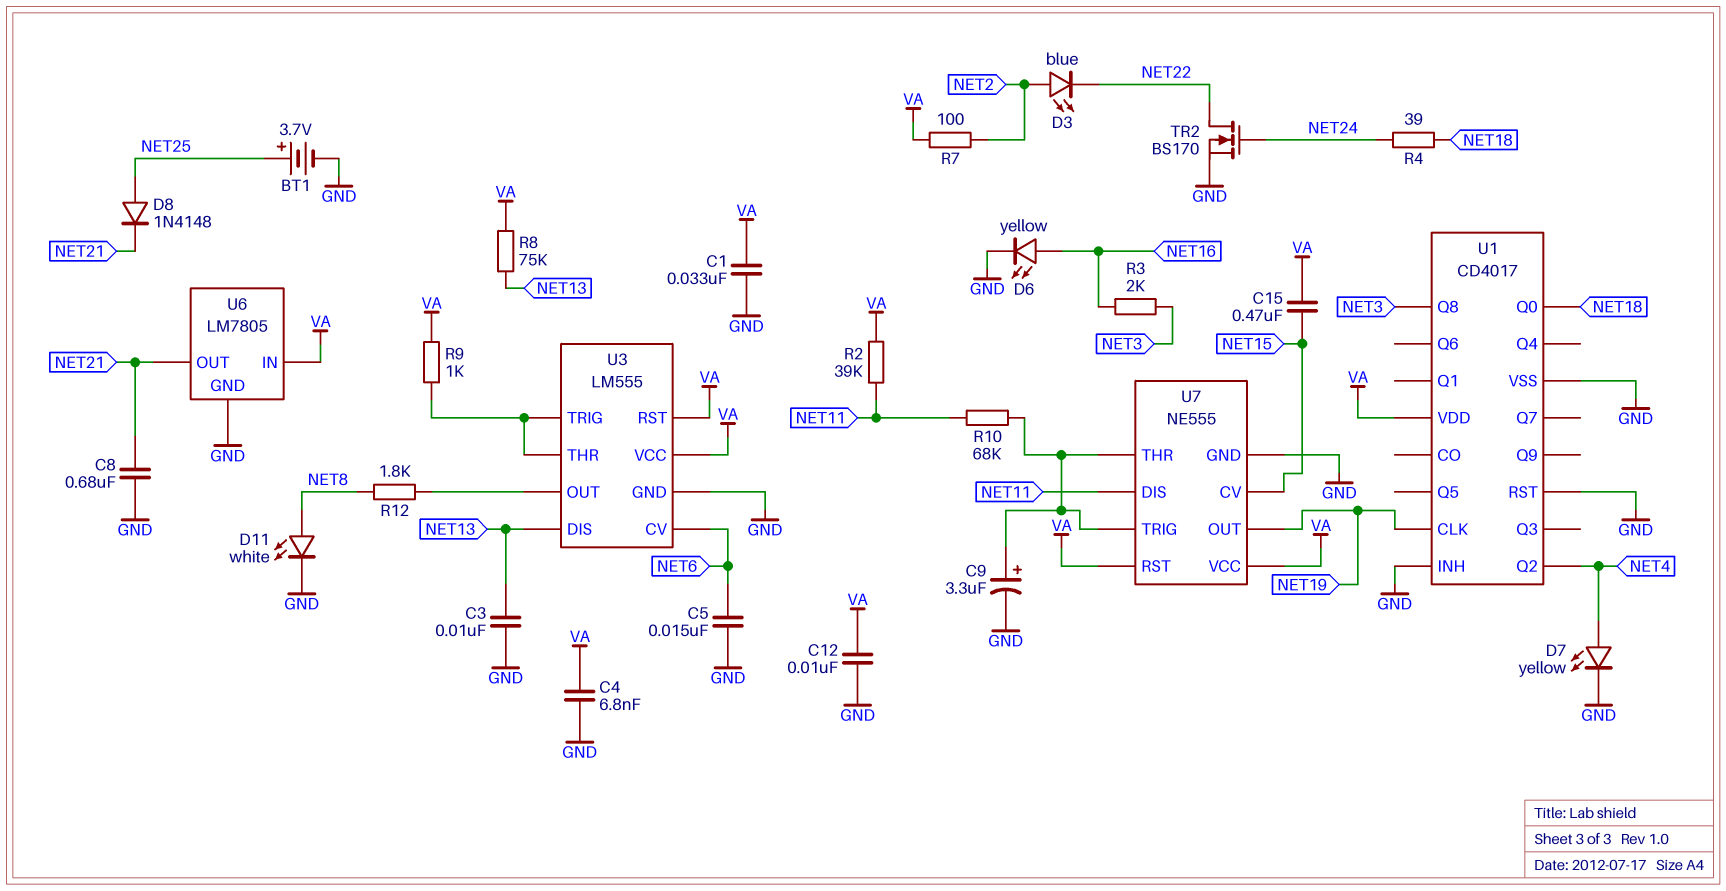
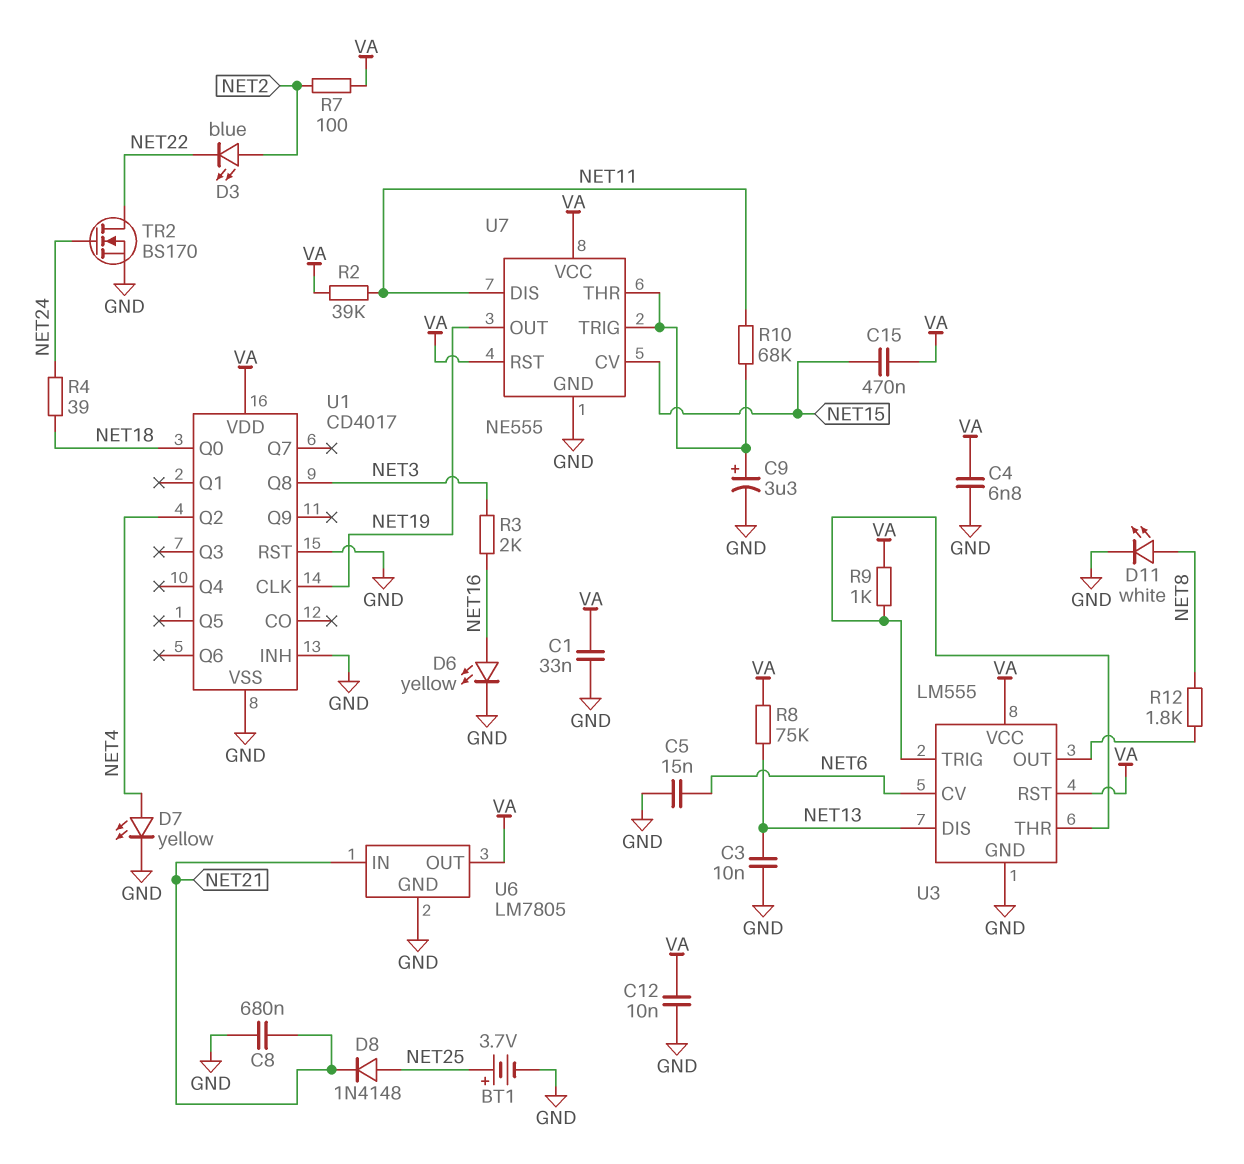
U6 pin IN: VA -> NET21
U6 pin OUT: NET21 -> VA

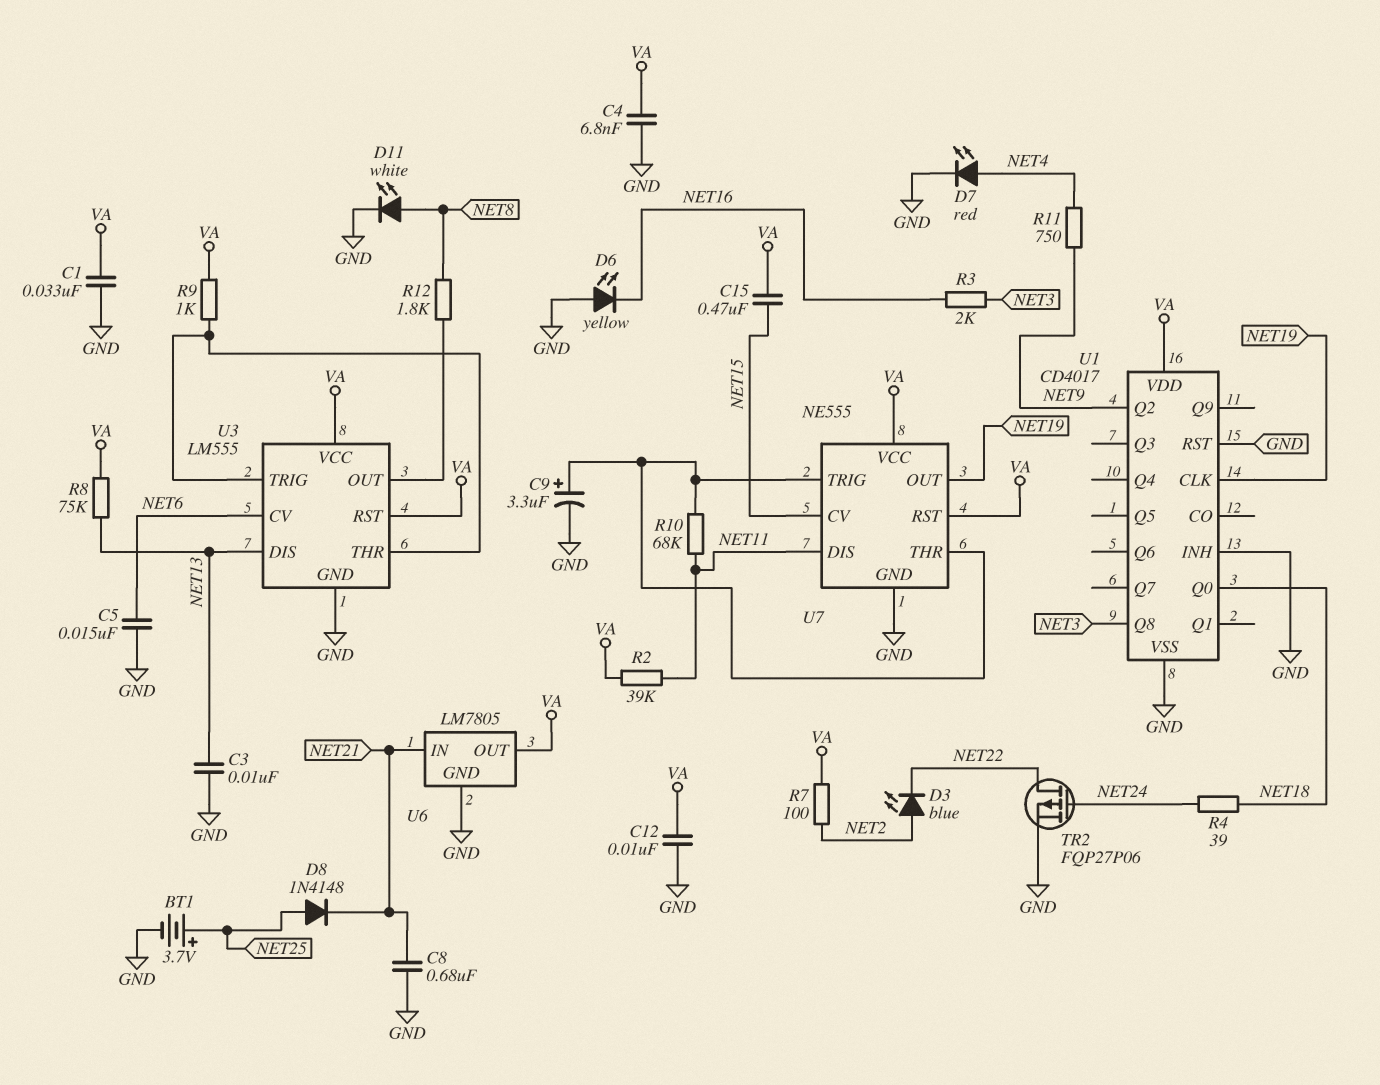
D6: LED yellow (A NET16, K GND) -> LED yellow (A GND, K NET16)
D7: LED yellow (A NET4, K GND) -> LED red (A NET4, K GND)
R11: none -> 750 (NET4, NET9)
TR2: NMOS BS170 (G NET24, D NET22, S GND) -> PMOS FQP27P06 (G NET24, D NET22, S GND)
U1 pin Q2: NET4 -> NET9

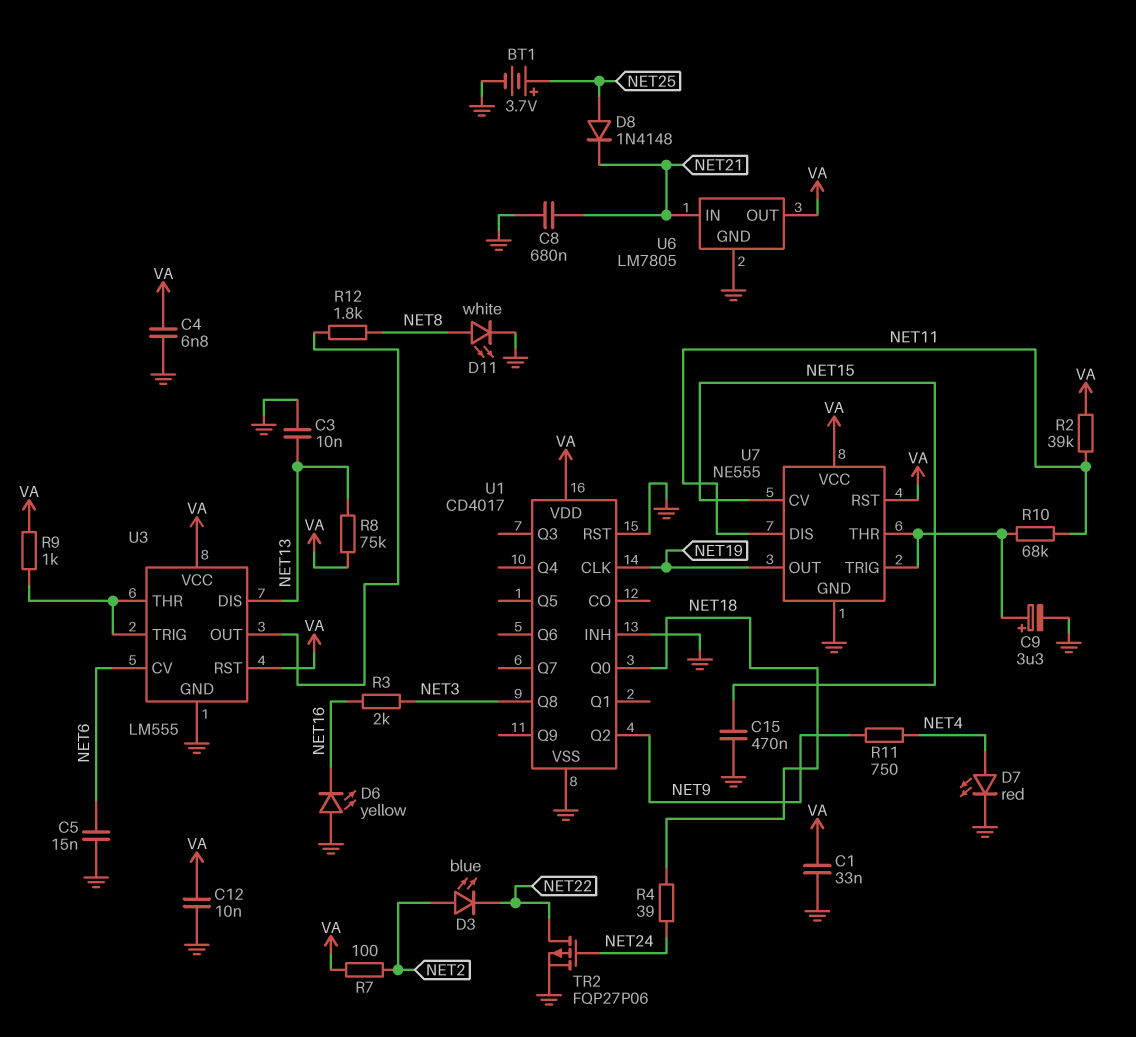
C15: 470nF (NET15, VA) -> 470nF (GND, NET15)

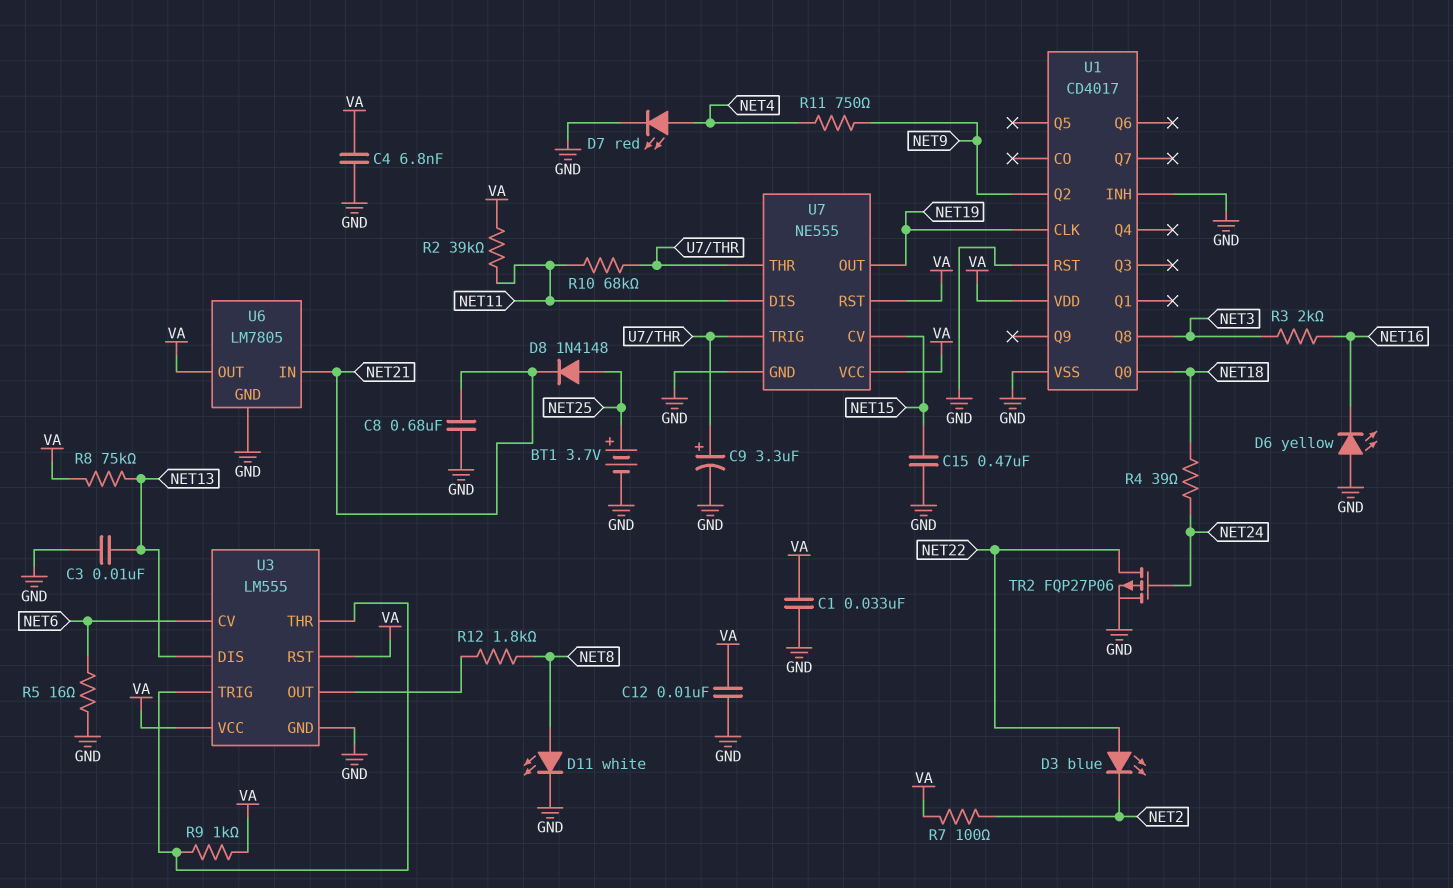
C5: 15nF (GND, NET6) -> none
D3: LED blue (A NET2, K NET22) -> LED blue (A NET22, K NET2)
R5: none -> 16 (GND, NET6)

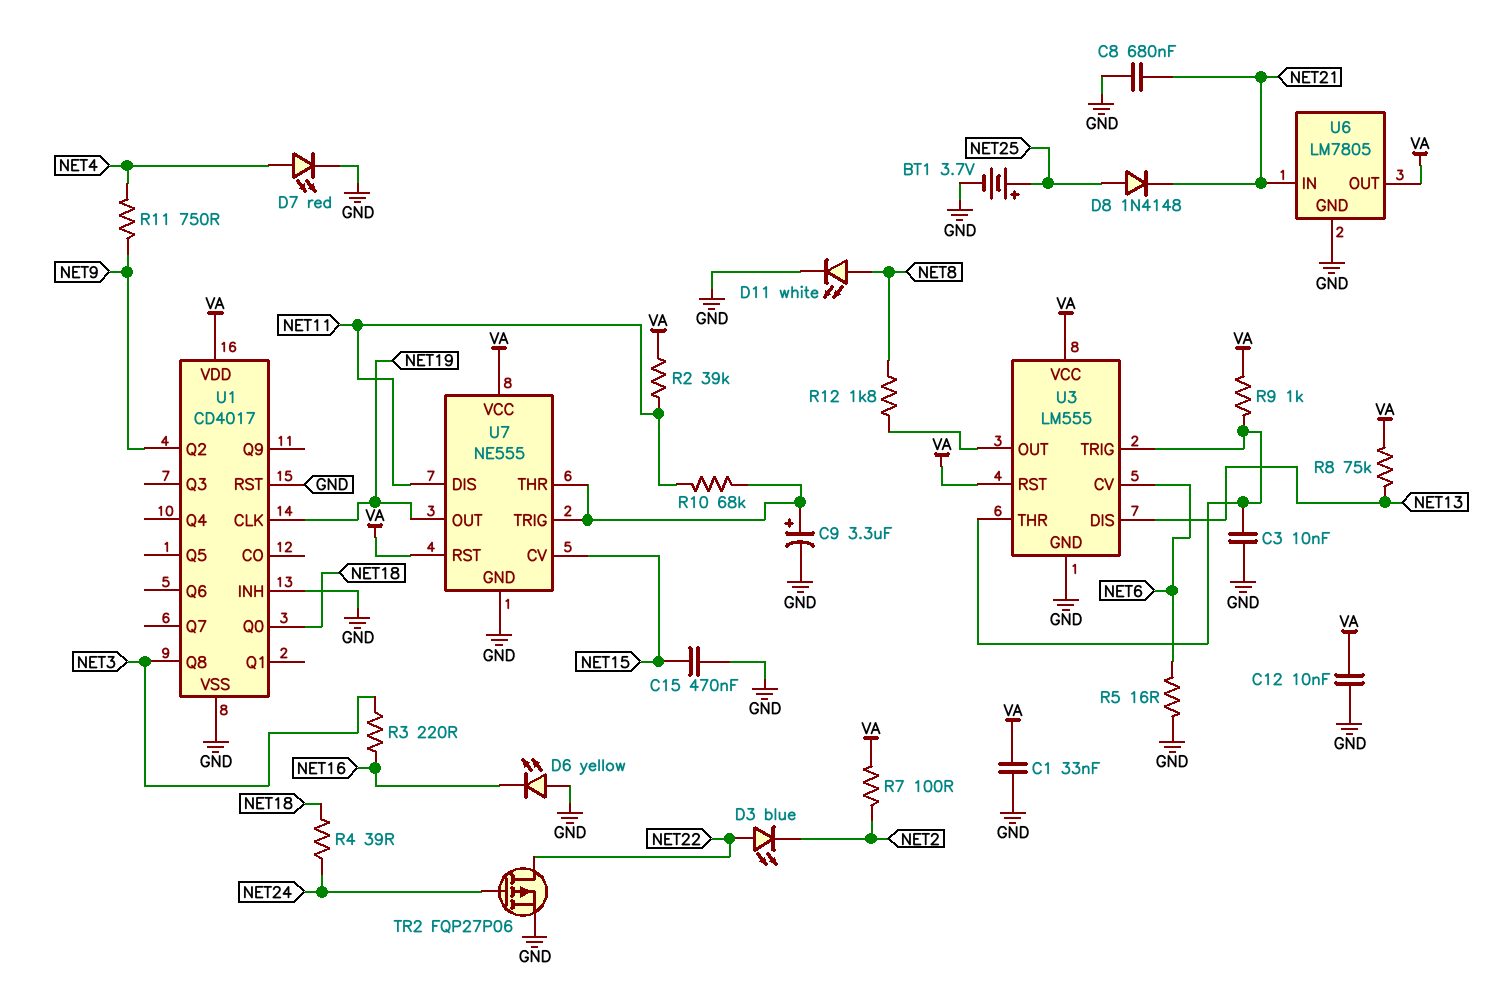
C3: 10nF (GND, NET13) -> 10nF (GND, U3/THR)
C4: 6.8nF (GND, VA) -> none
R3: 2k (NET3, NET16) -> 220 (NET3, NET16)

